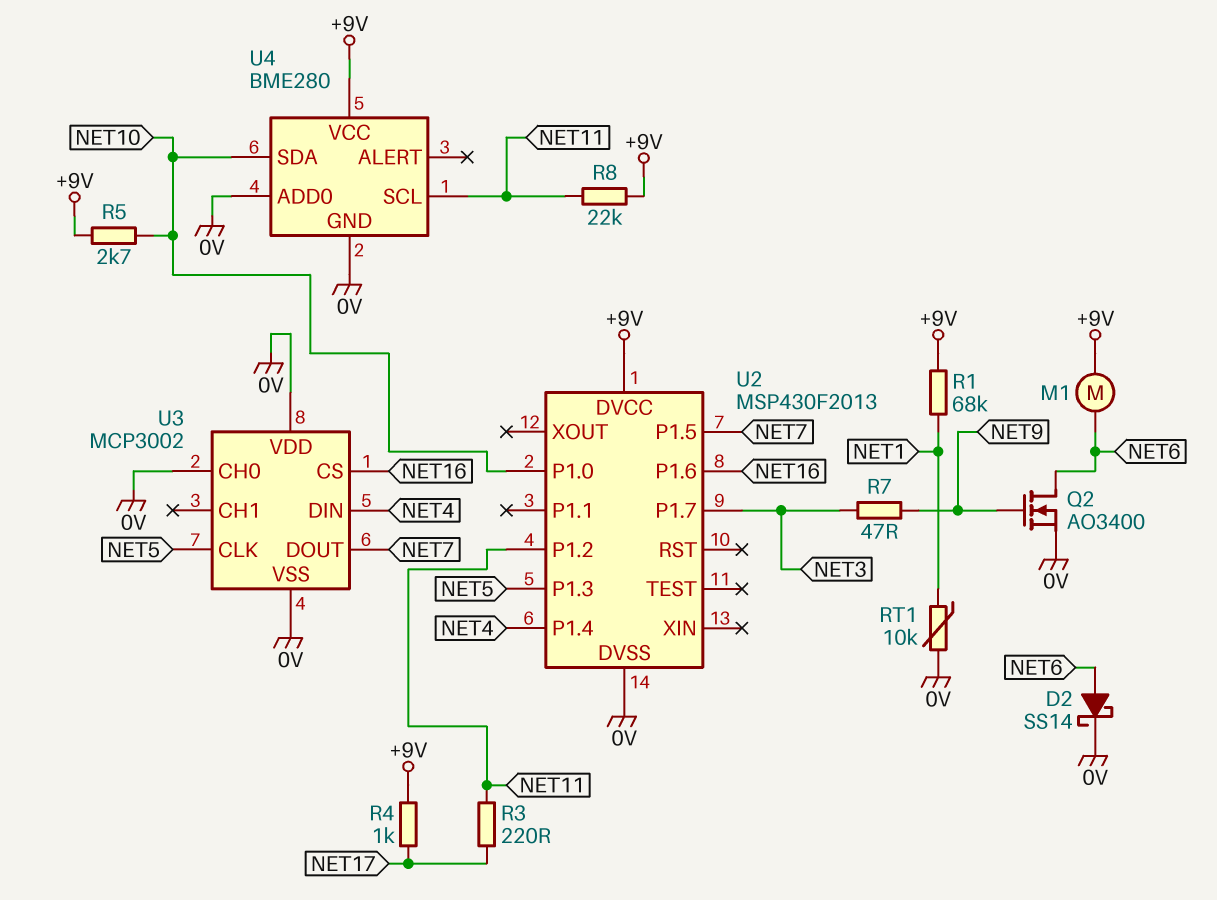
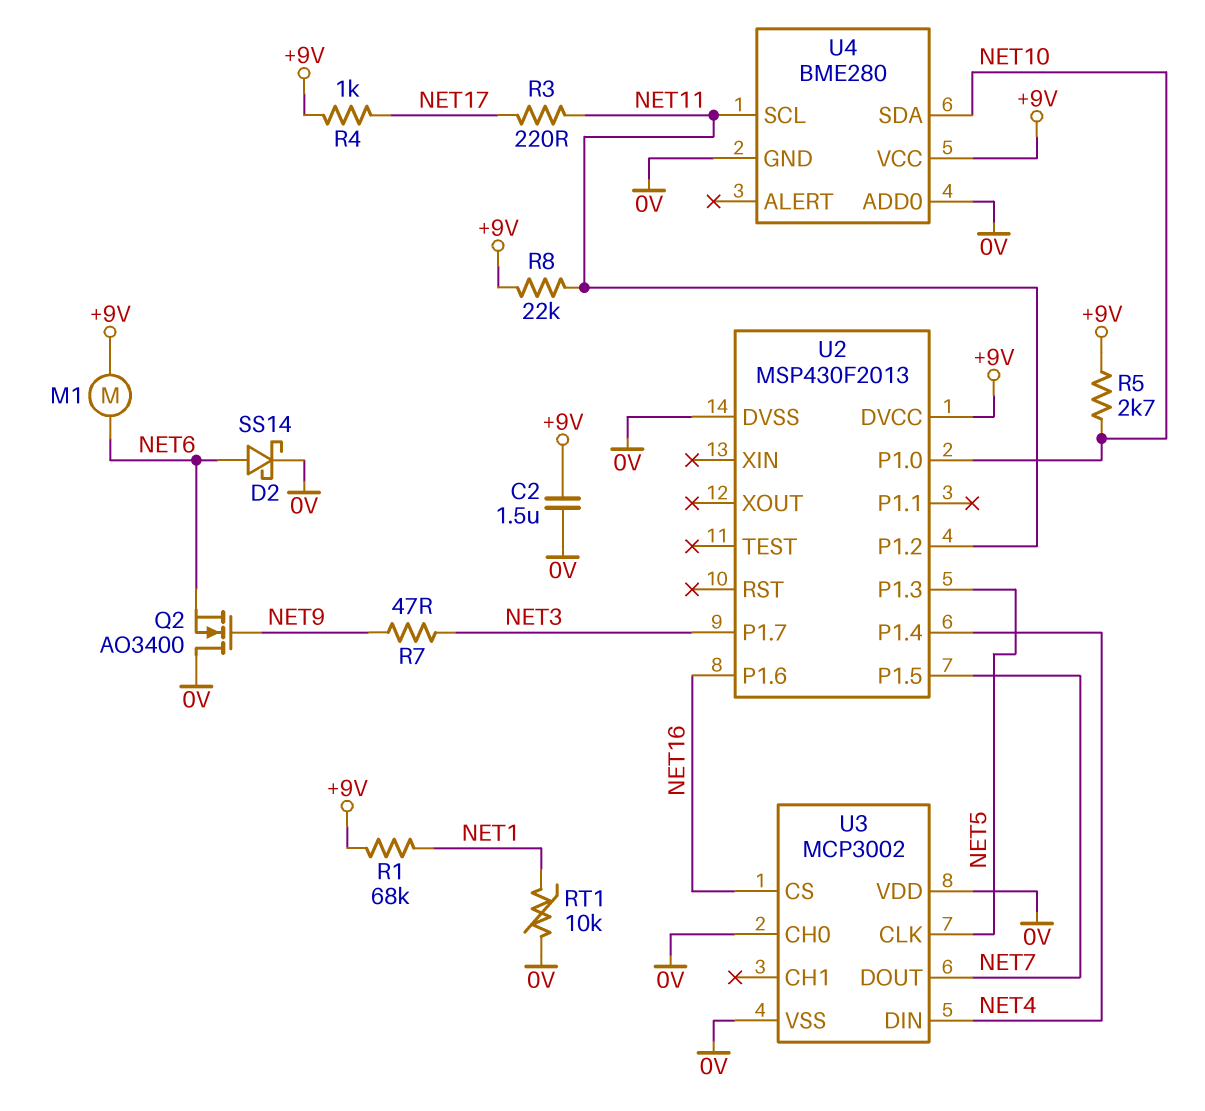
C2: none -> 1.5uF (+9V, 0V)
Q2: NMOS AO3400 (G NET9, D NET6, S 0V) -> NMOS AO3400 (G NET9, D 0V, S NET6)

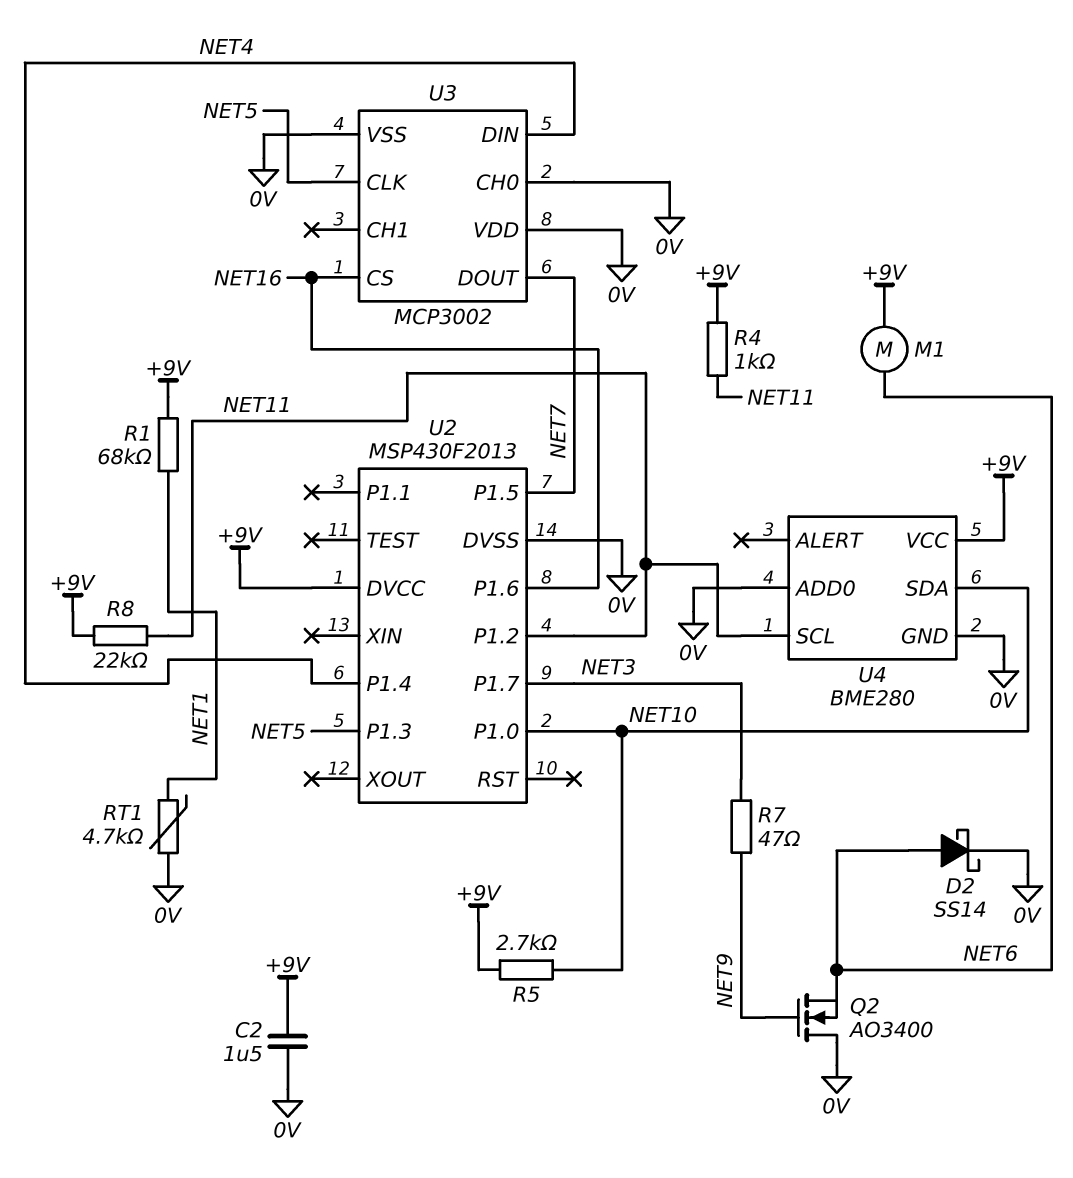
R3: 220 (NET11, NET17) -> none
R4: 1k (+9V, NET17) -> 1k (+9V, NET11)
RT1: 10k (0V, NET1) -> 4.7k (0V, NET1)

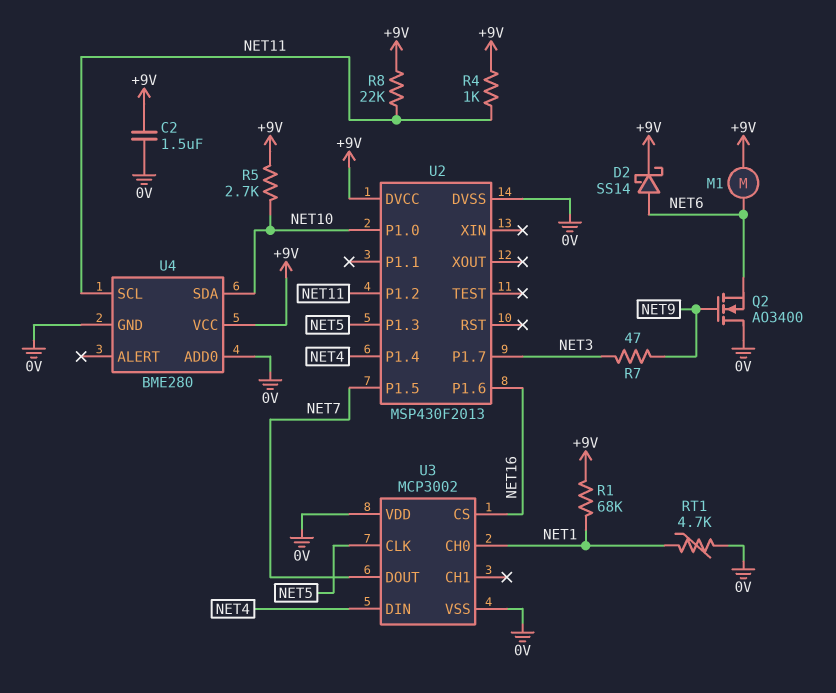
D2: schottky SS14 (A NET6, K 0V) -> schottky SS14 (A NET6, K +9V)
U3 pin CH0: 0V -> NET1

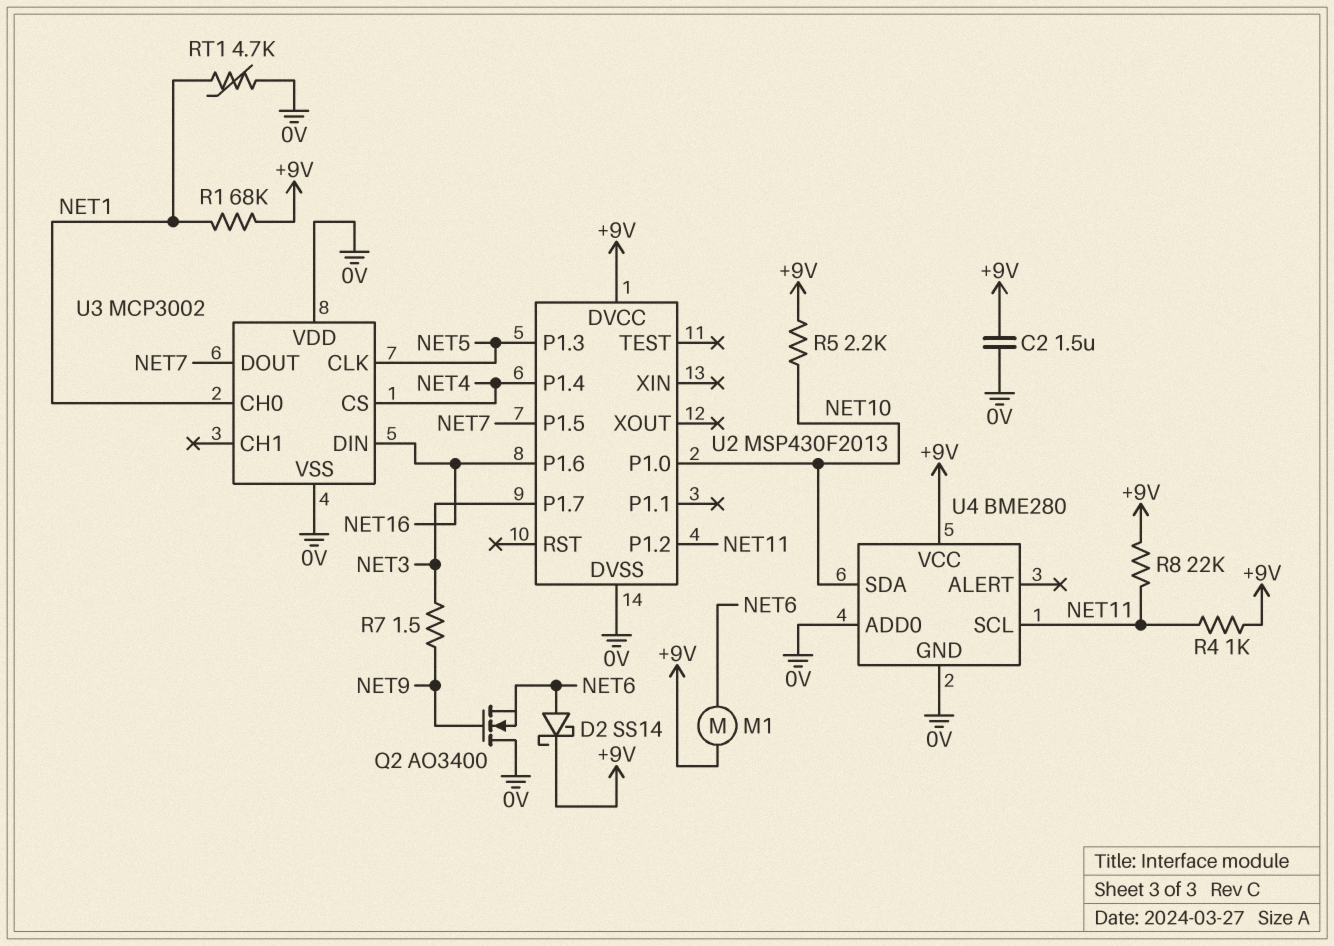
R5: 2.7k (+9V, NET10) -> 2.2k (+9V, NET10)
R7: 47 (NET3, NET9) -> 1.5 (NET3, NET9)
U3 pin CS: NET16 -> NET4
U3 pin DIN: NET4 -> NET16

